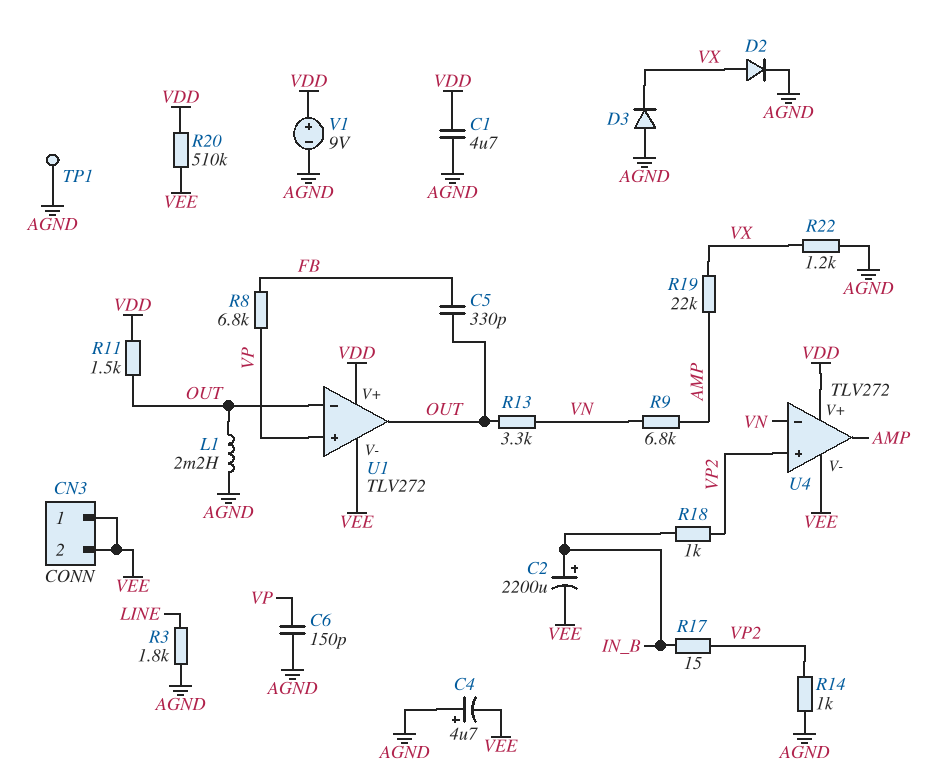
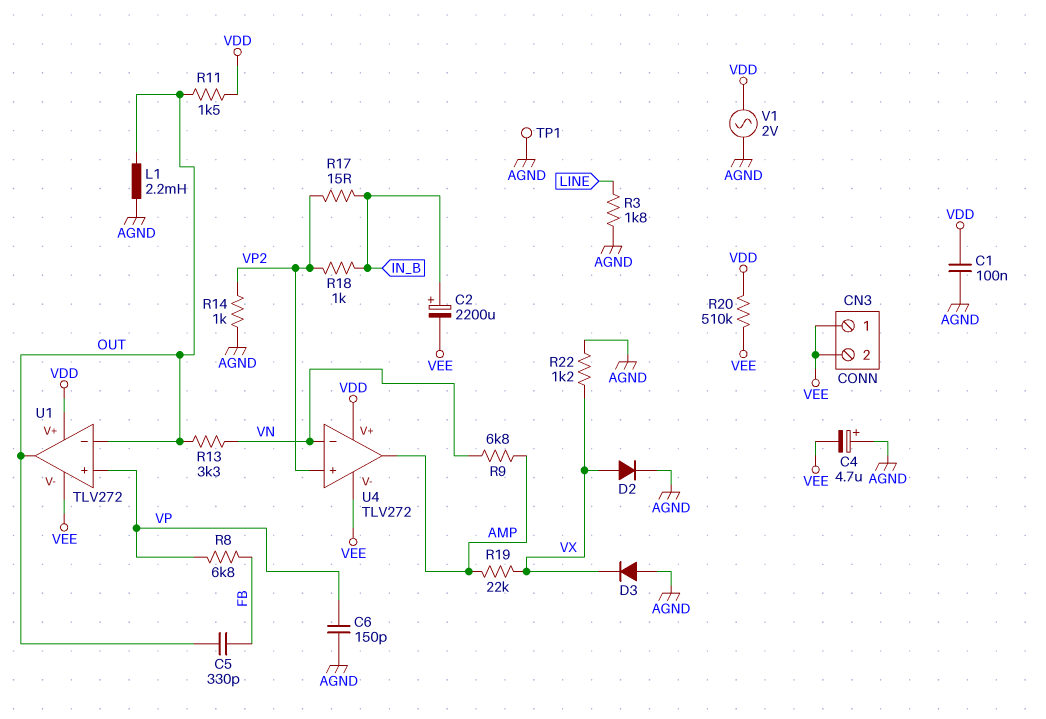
C1: 4.7uF (AGND, VDD) -> 100nF (AGND, VDD)
V1: 9V (plus VDD, minus AGND) -> AC 2V (AGND, VDD)

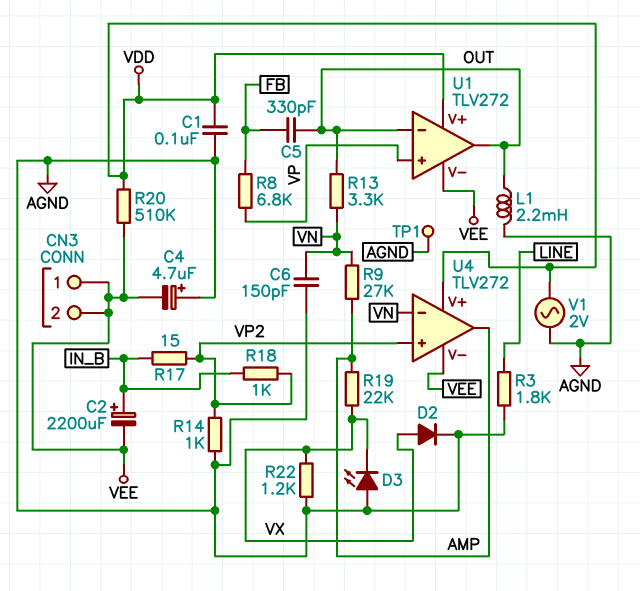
C6: 150pF (AGND, VP) -> 150pF (AGND, VN)
D3: diode (A AGND, K VX) -> LED (A AGND, K VX)
R9: 6.8k (AMP, VN) -> 27k (AMP, VN)
R11: 1.5k (OUT, VDD) -> none

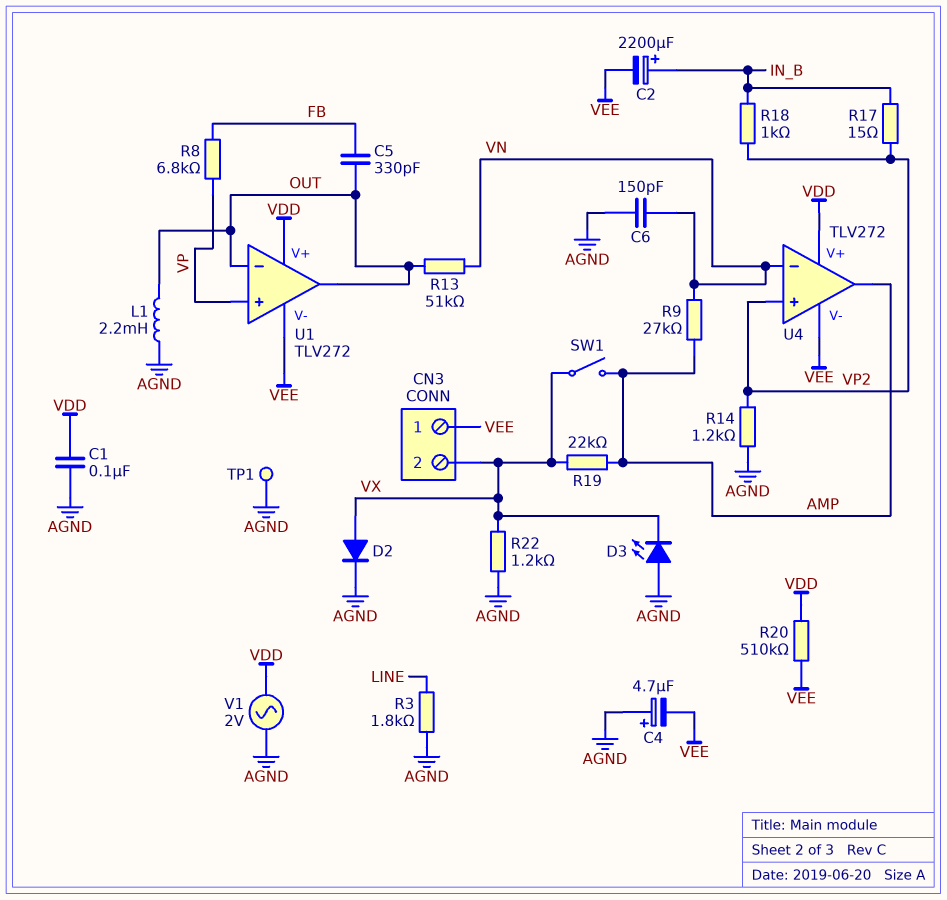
CN3 pin 2: VEE -> VX
R13: 3.3k (OUT, VN) -> 51k (OUT, VN)
R14: 1k (AGND, VP2) -> 1.2k (AGND, VP2)
SW1: none -> switch (AMP, VX)

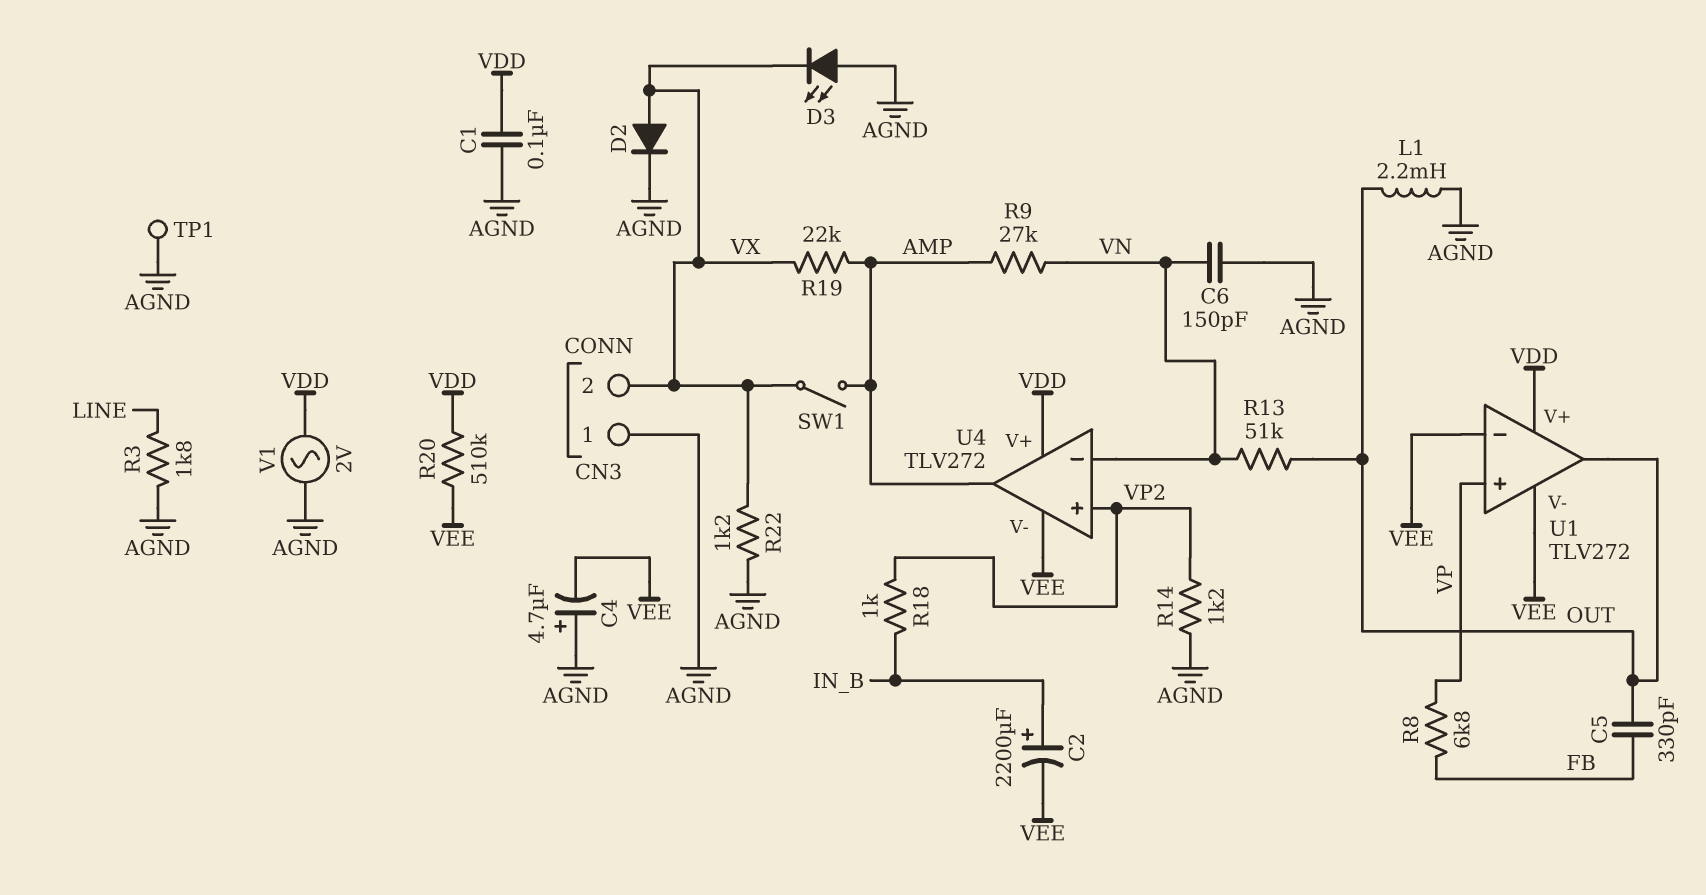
CN3 pin 1: VEE -> AGND
R17: 15 (IN_B, VP2) -> none
U1 pin in-: OUT -> VEE

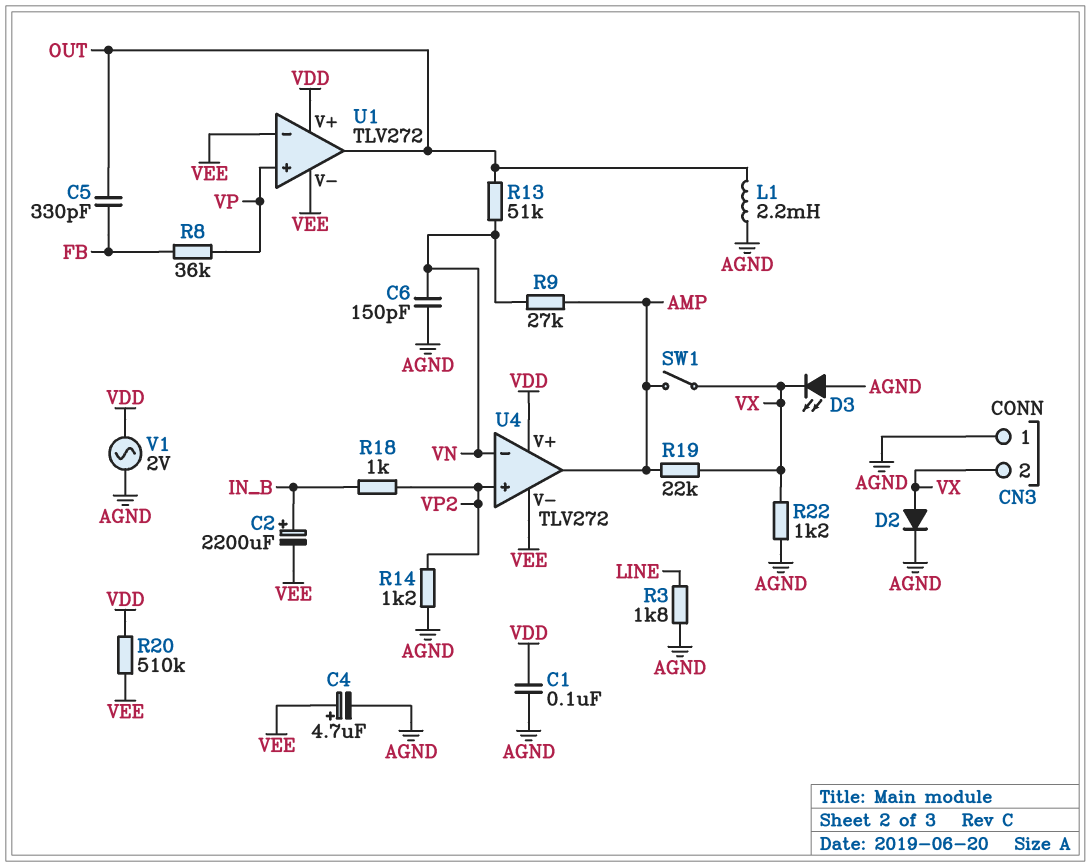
C4: 4.7uF (plus AGND, minus VEE) -> 4.7uF (plus VEE, minus AGND)
R8: 6.8k (FB, VP) -> 36k (FB, VP)
TP1: test point (AGND) -> none

